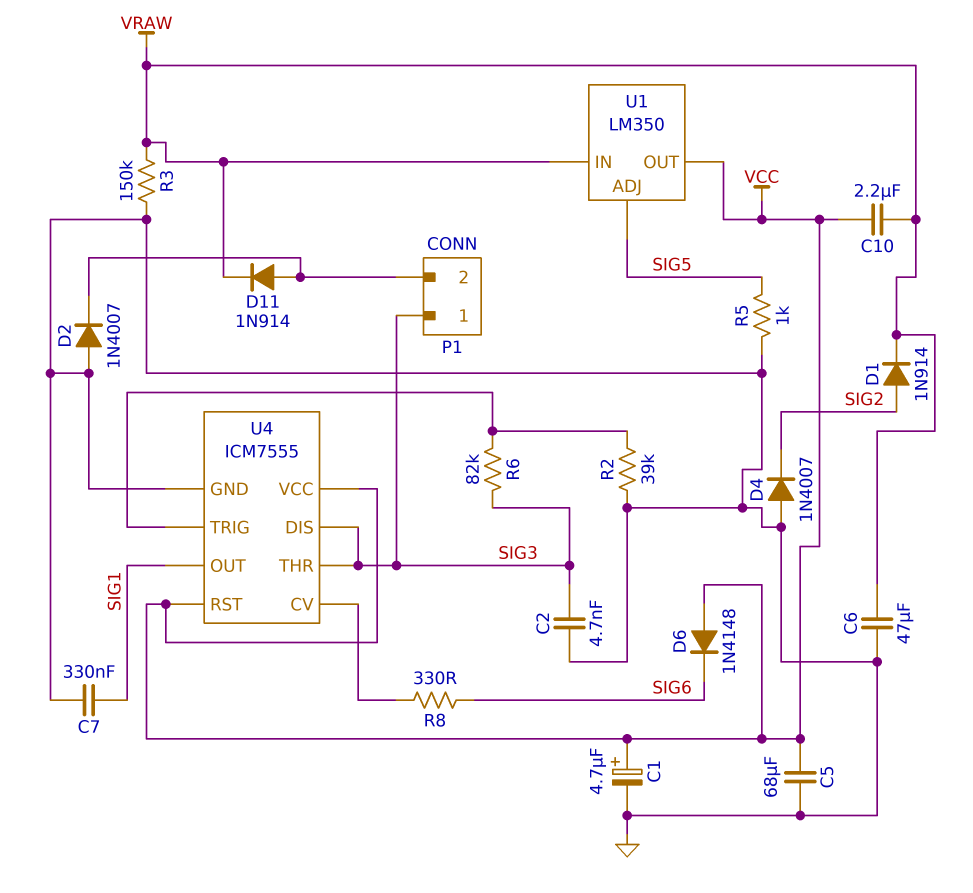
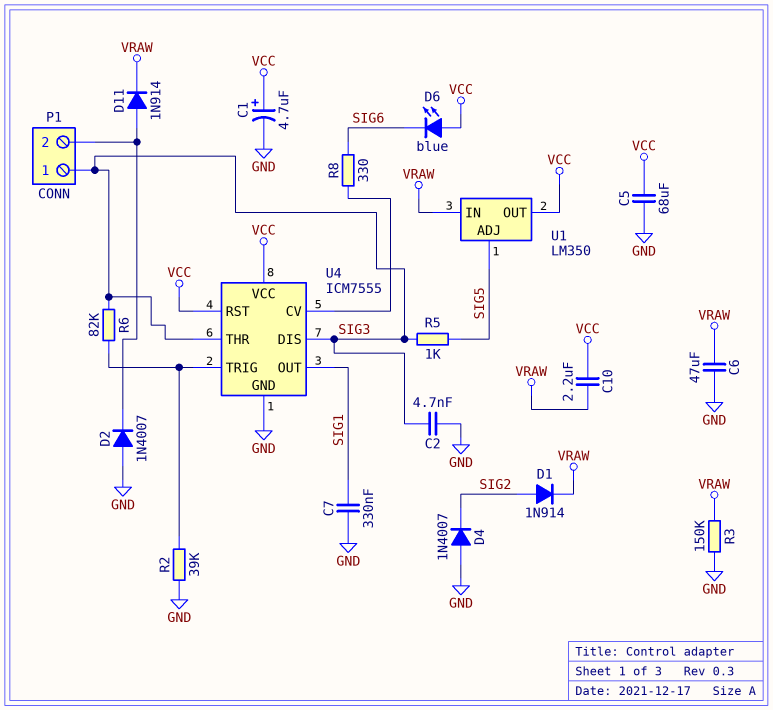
D6: diode 1N4148 (A VCC, K SIG6) -> LED blue (A VCC, K SIG6)
R5: 1k (GND, SIG5) -> 1k (SIG3, SIG5)

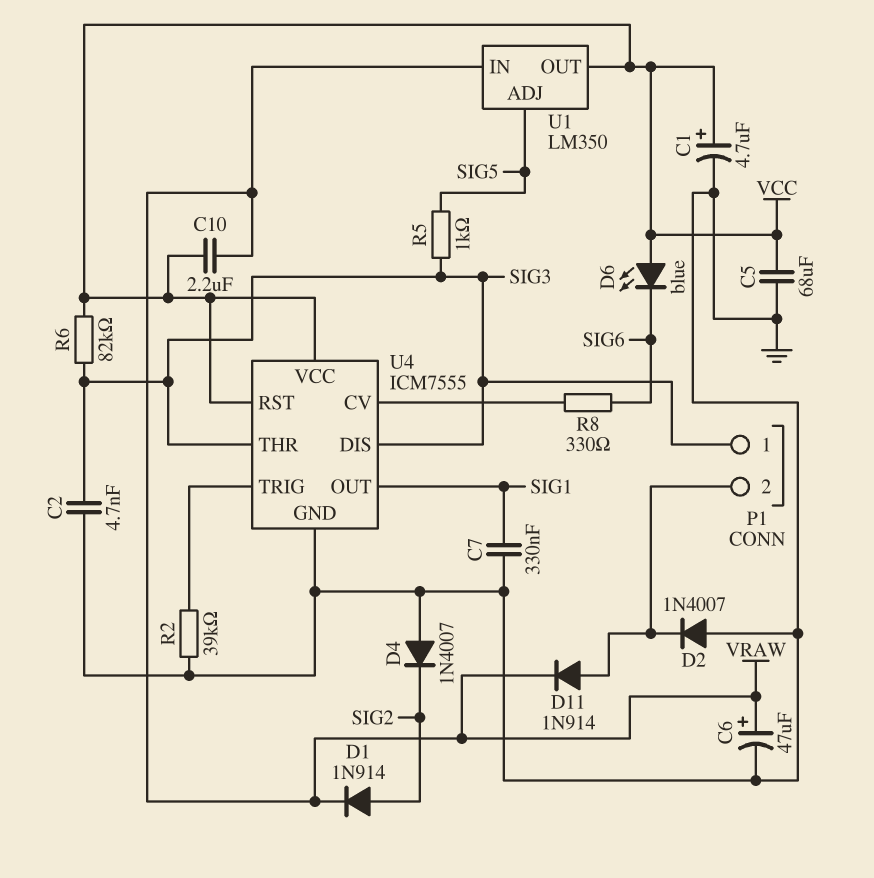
C6: 47uF (GND, VRAW) -> 47uF (plus VRAW, minus GND)
R3: 150k (GND, VRAW) -> none
R6: 82k (SIG3, U4/TRIG) -> 82k (SIG3, VCC)

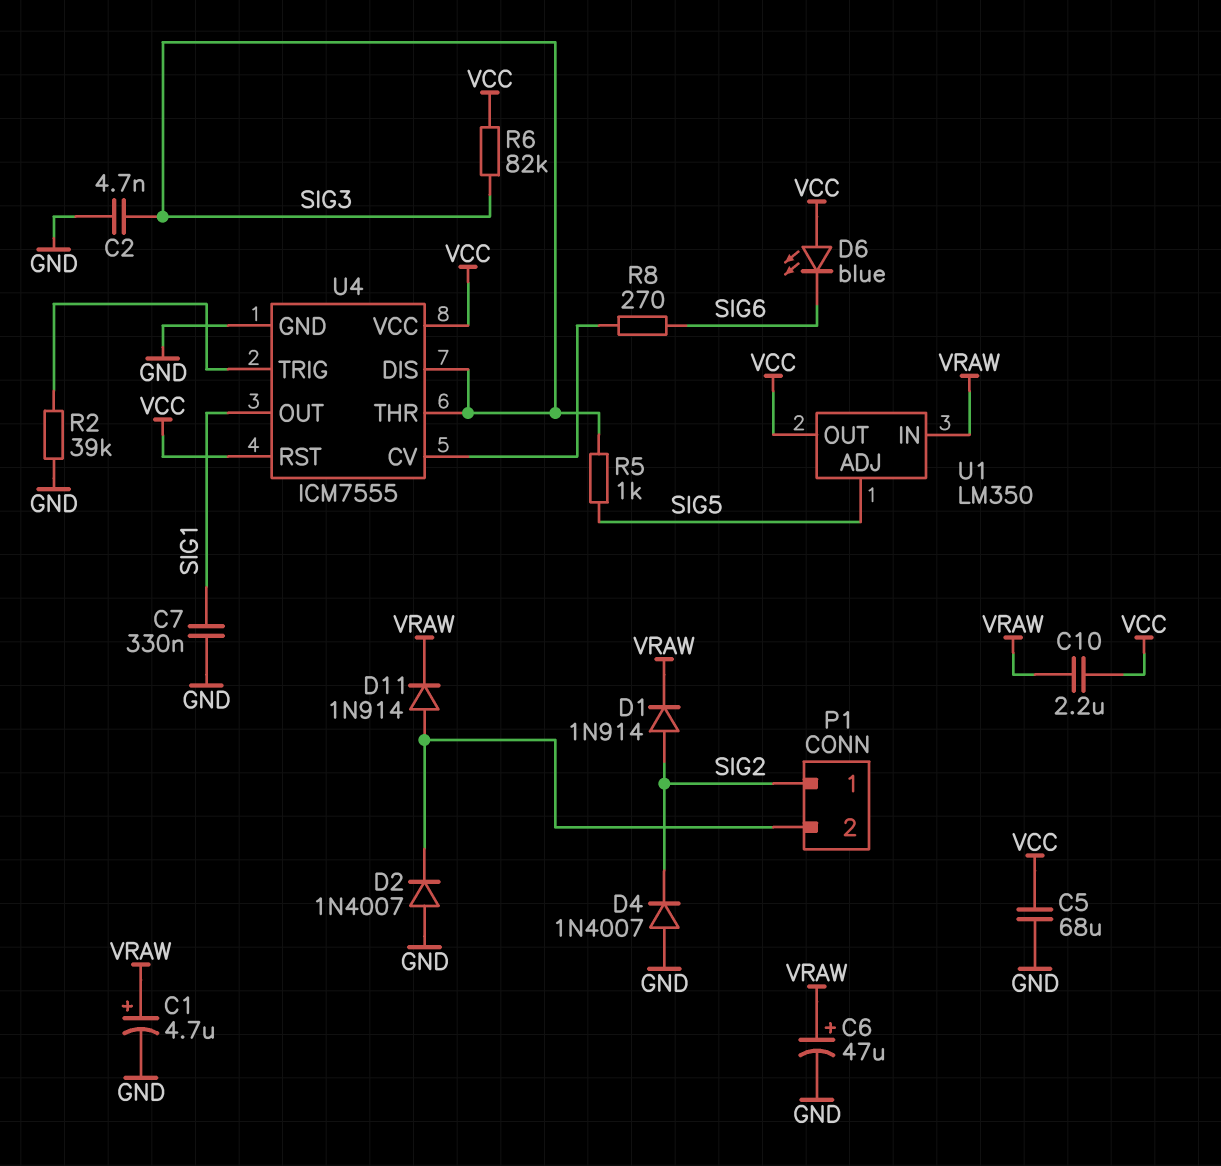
C1: 4.7uF (plus VCC, minus GND) -> 4.7uF (plus VRAW, minus GND)
P1 pin 1: SIG3 -> SIG2
R8: 330 (SIG6, U4/CV) -> 270 (SIG6, U4/CV)

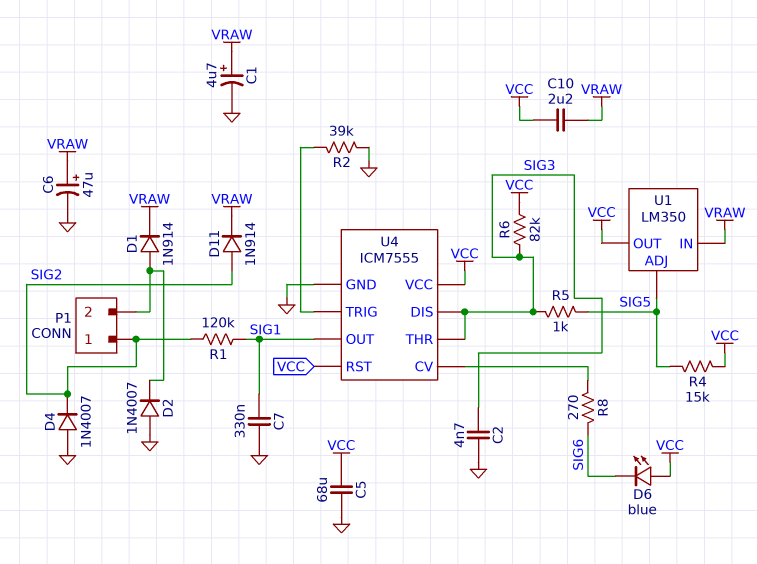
D1: diode 1N914 (A SIG2, K VRAW) -> diode 1N914 (A P1/2, K VRAW)
D11: diode 1N914 (A P1/2, K VRAW) -> diode 1N914 (A SIG2, K VRAW)
R1: none -> 120k (SIG1, SIG2)
R4: none -> 15k (SIG5, VCC)

